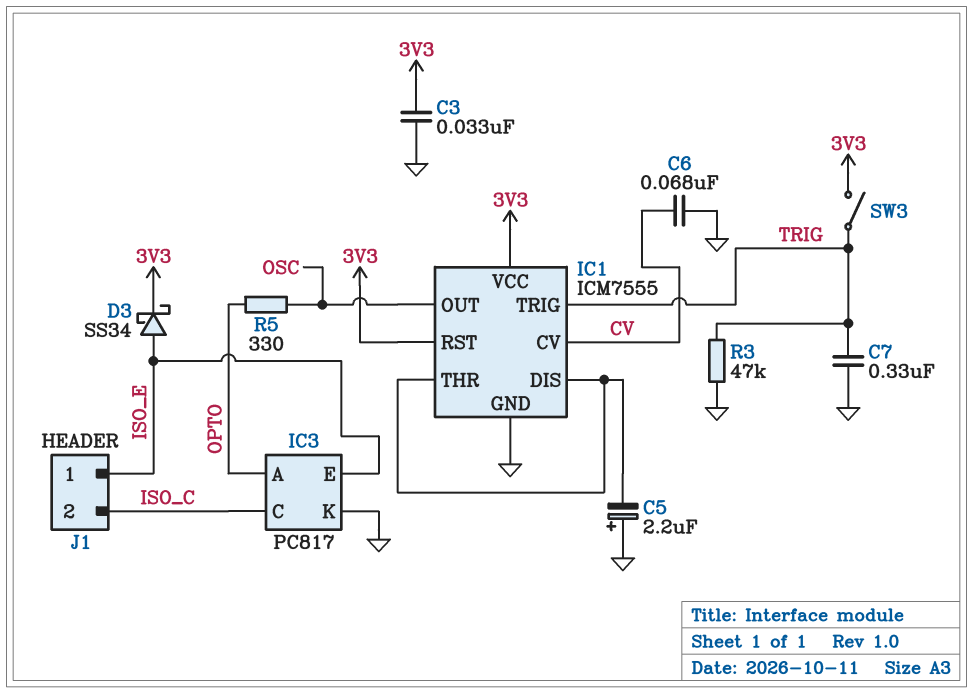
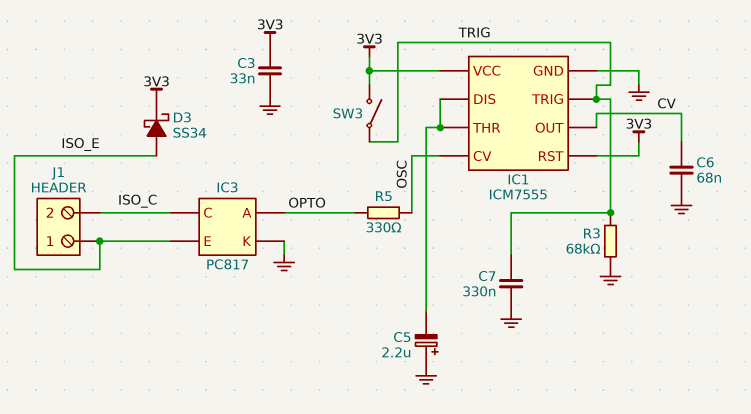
IC1 pin CV: CV -> OSC
IC1 pin OUT: OSC -> CV
R3: 47k (GND, TRIG) -> 68k (GND, TRIG)

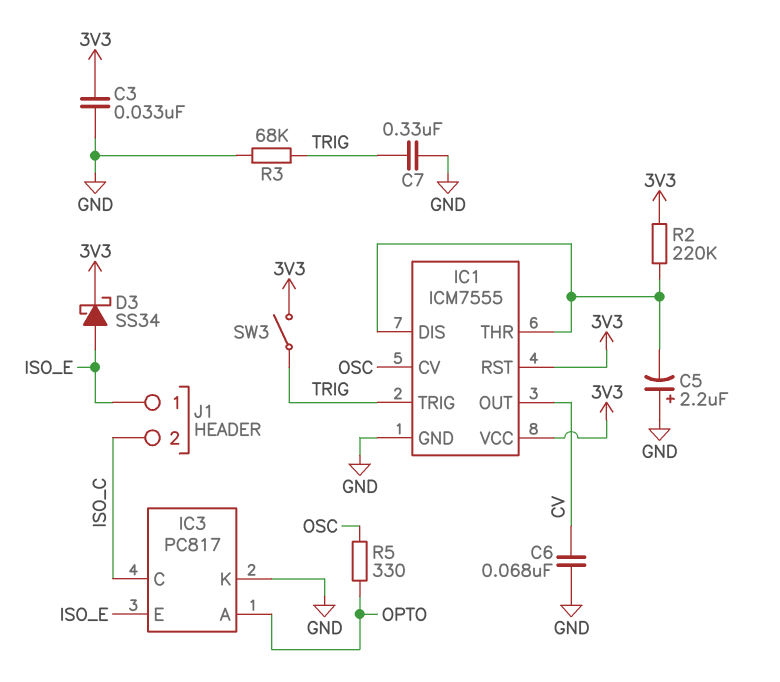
R2: none -> 220k (3V3, IC1/DIS)

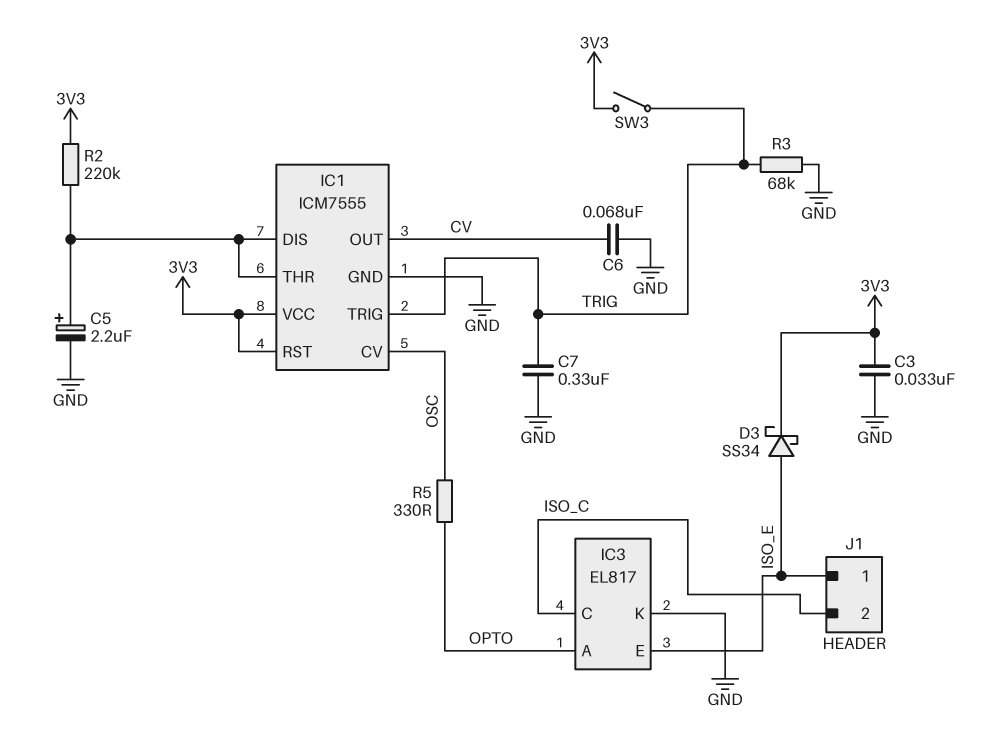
C5: 2.2uF (plus GND, minus IC1/DIS) -> 2.2uF (plus IC1/DIS, minus GND)
IC3: PC817 -> EL817

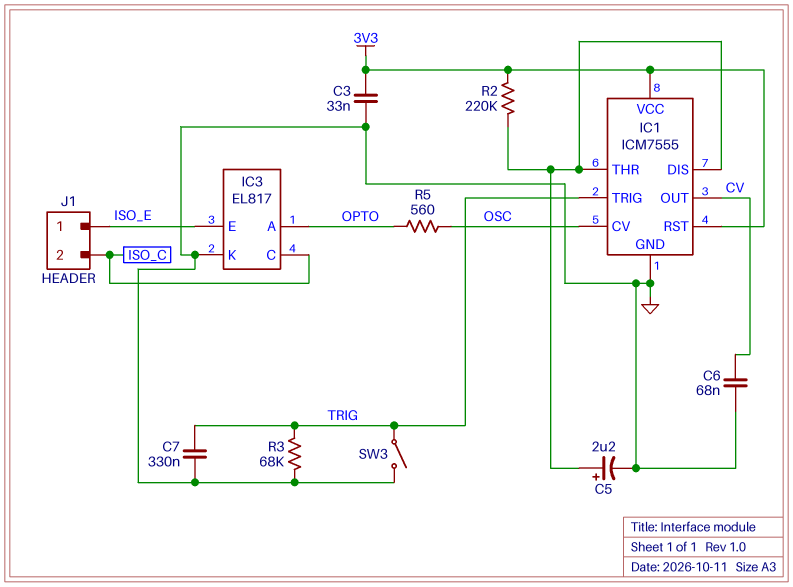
D3: schottky SS34 (A ISO_E, K 3V3) -> none
R5: 330 (OPTO, OSC) -> 560 (OPTO, OSC)
SW3: switch (3V3, TRIG) -> switch (GND, TRIG)

